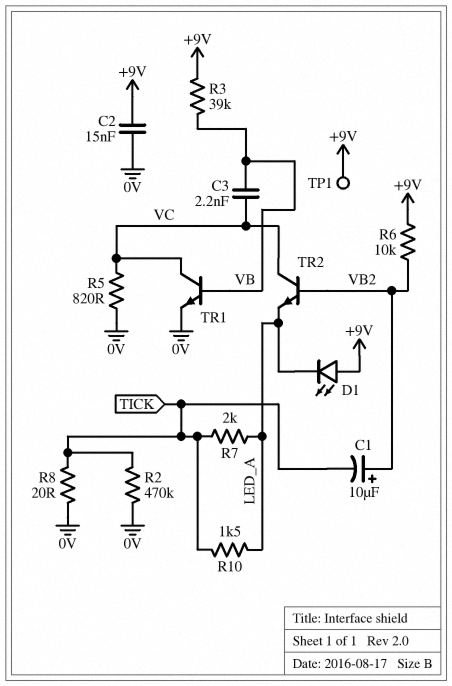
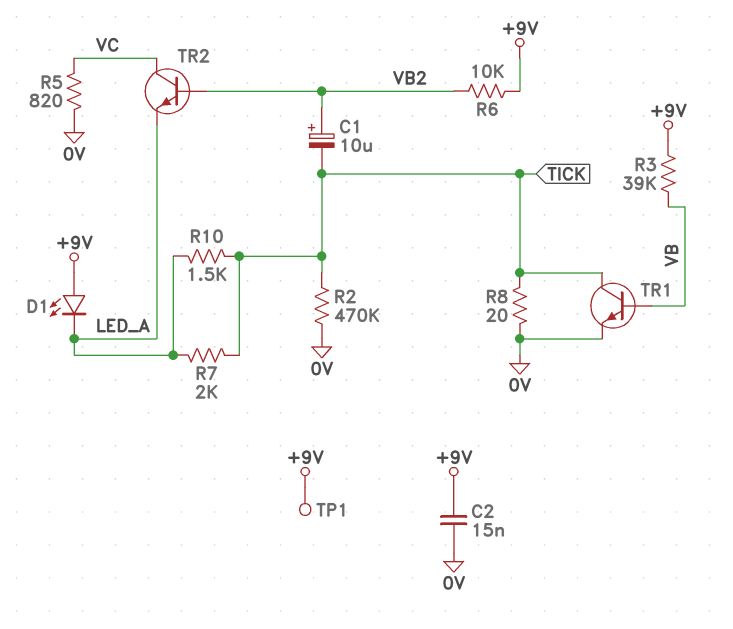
C3: 2.2nF (VB, VC) -> none
TR1: NPN (B VB, C VC, E 0V) -> NPN (B VB, C TICK, E 0V)

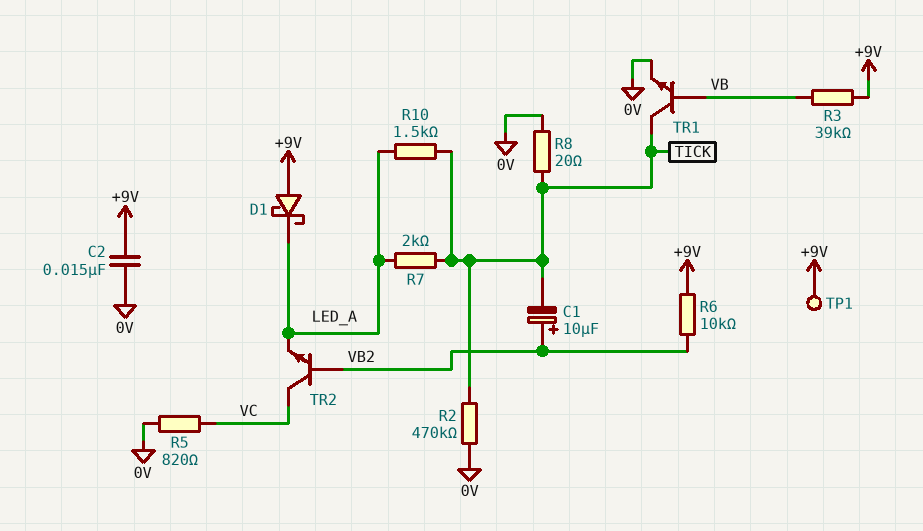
D1: LED (A +9V, K LED_A) -> schottky (A +9V, K LED_A)

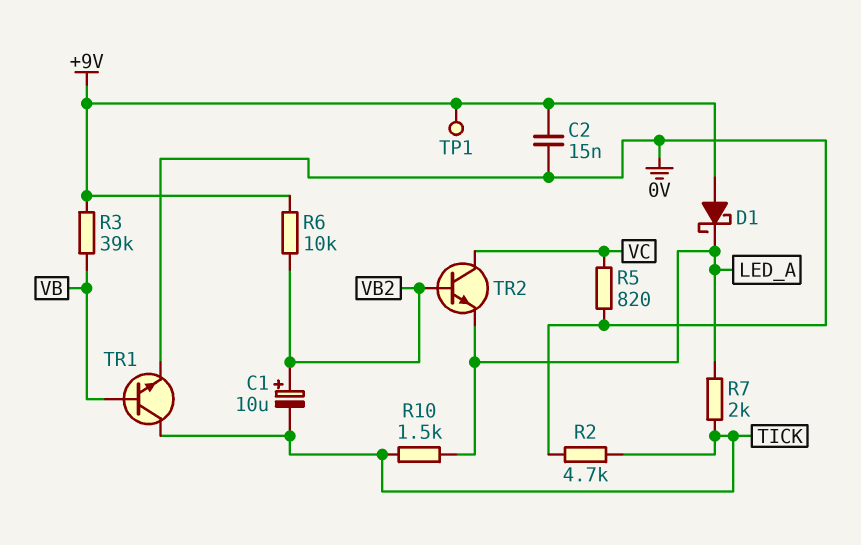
R2: 470k (0V, TICK) -> 4.7k (0V, TICK)
R8: 20 (0V, TICK) -> none

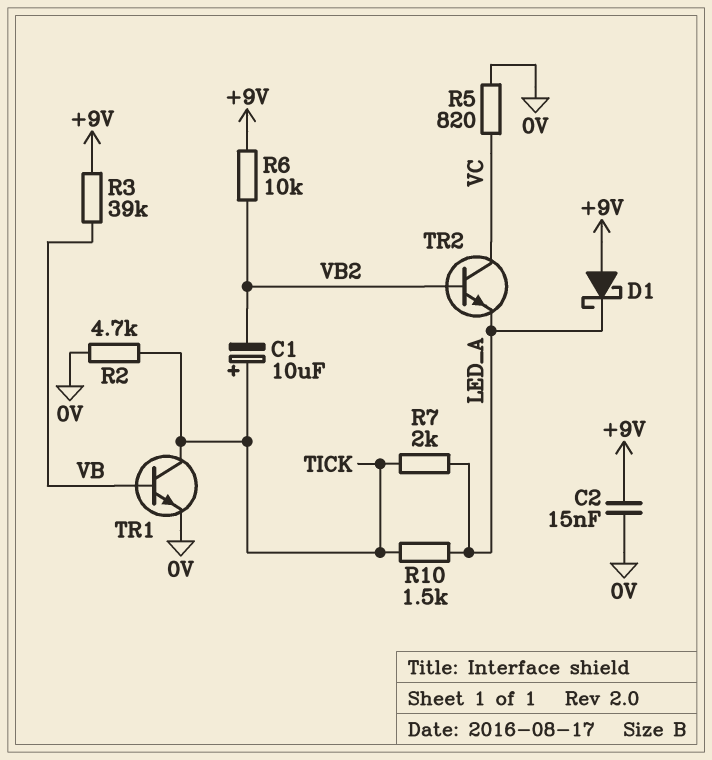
C1: 10uF (plus VB2, minus TICK) -> 10uF (plus TICK, minus VB2)
TP1: test point (+9V) -> none

